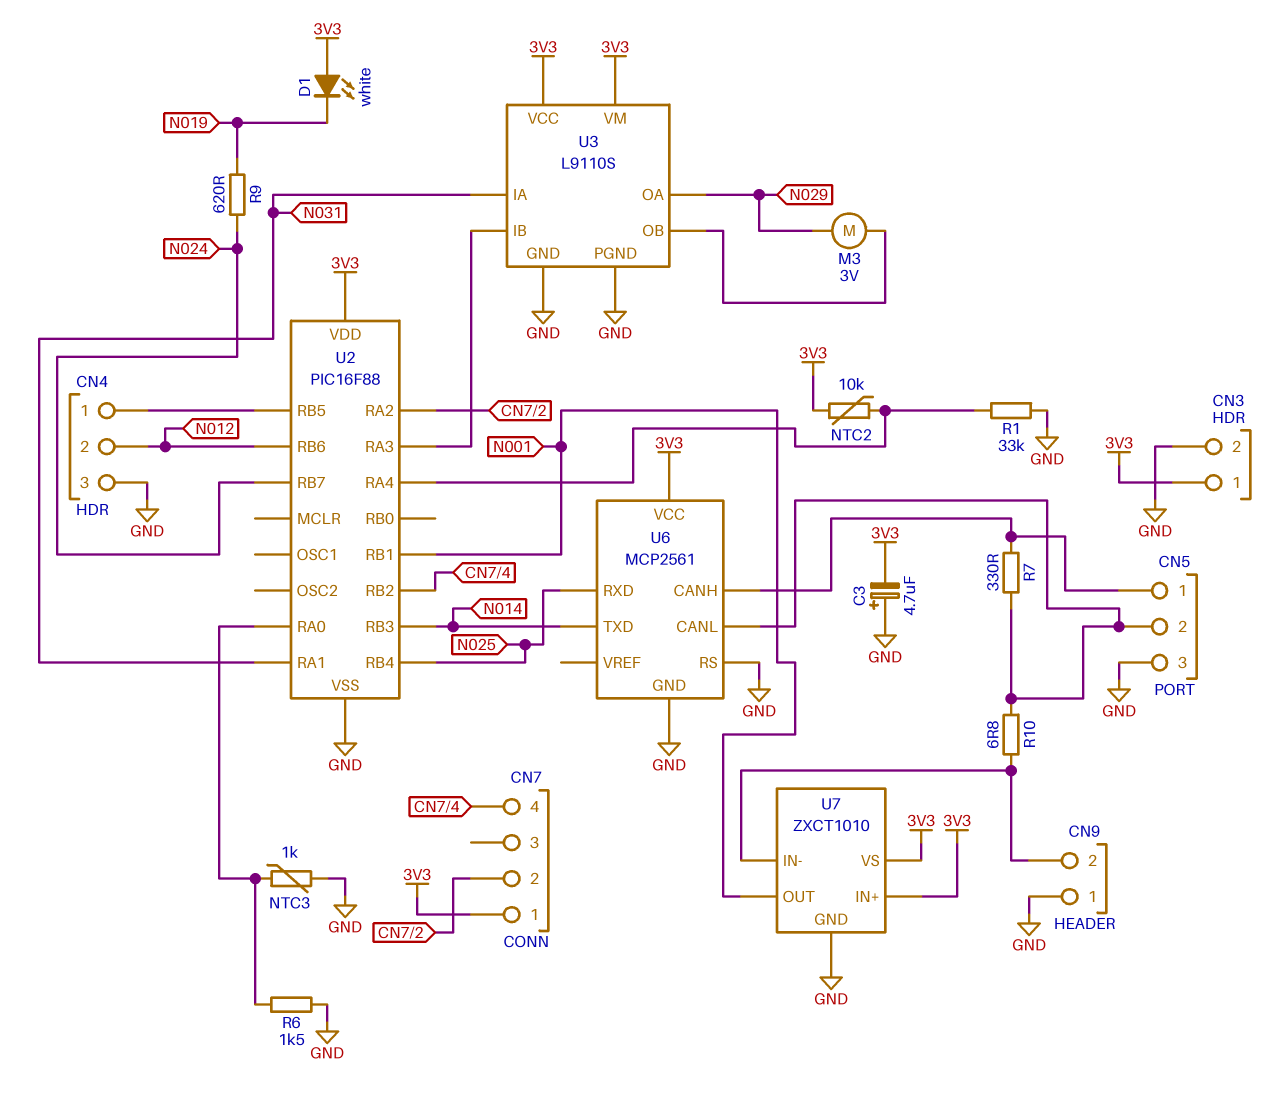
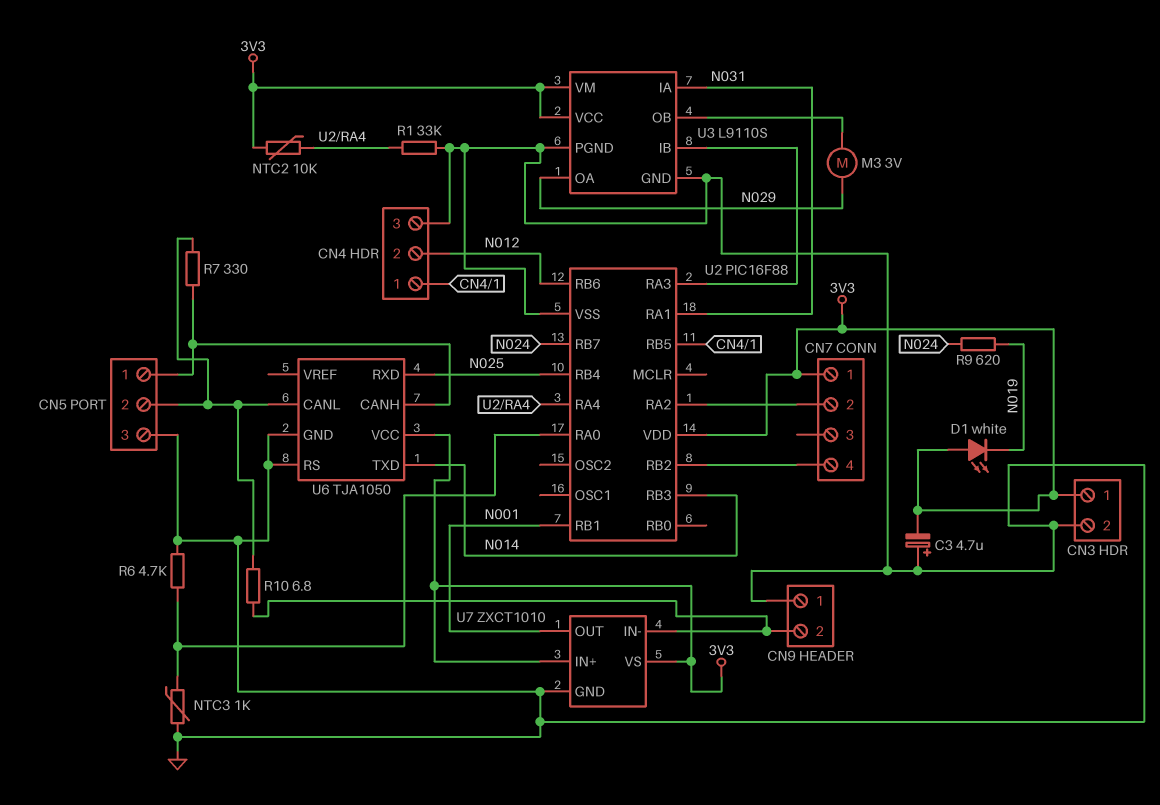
R6: 1.5k (GND, U2/RA0) -> 4.7k (GND, U2/RA0)
U6: MCP2561 -> TJA1050

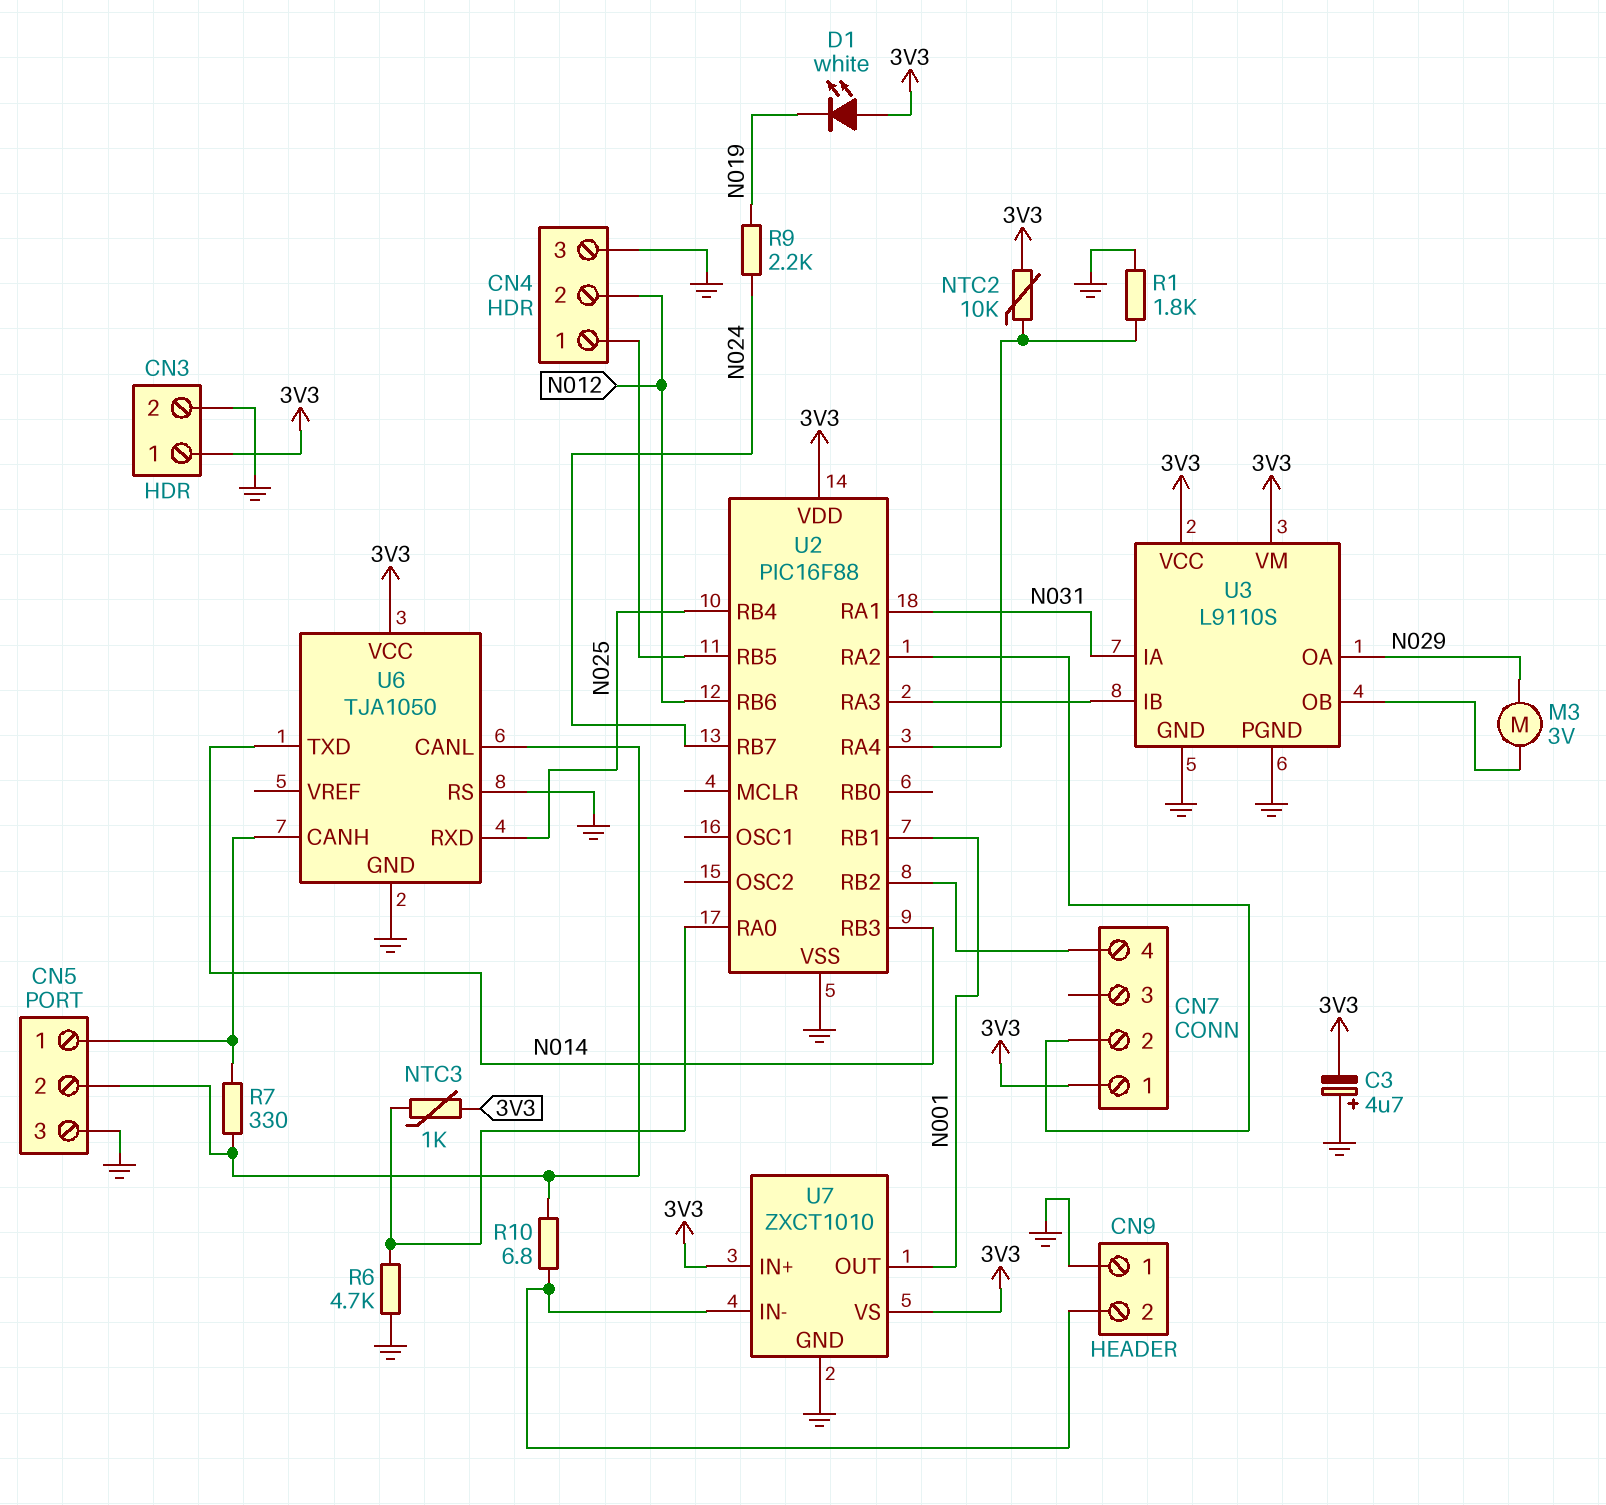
NTC3: 1k (GND, U2/RA0) -> 1k (3V3, U2/RA0)
R1: 33k (GND, U2/RA4) -> 1.8k (GND, U2/RA4)
R9: 620 (N019, N024) -> 2.2k (N019, N024)

